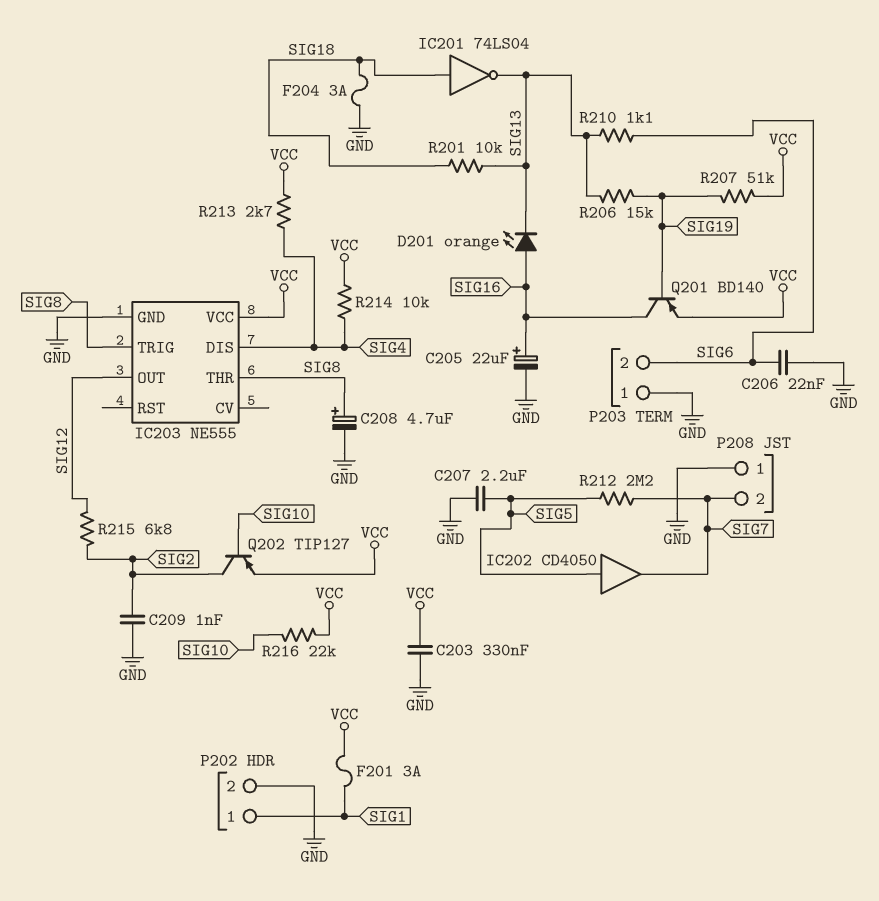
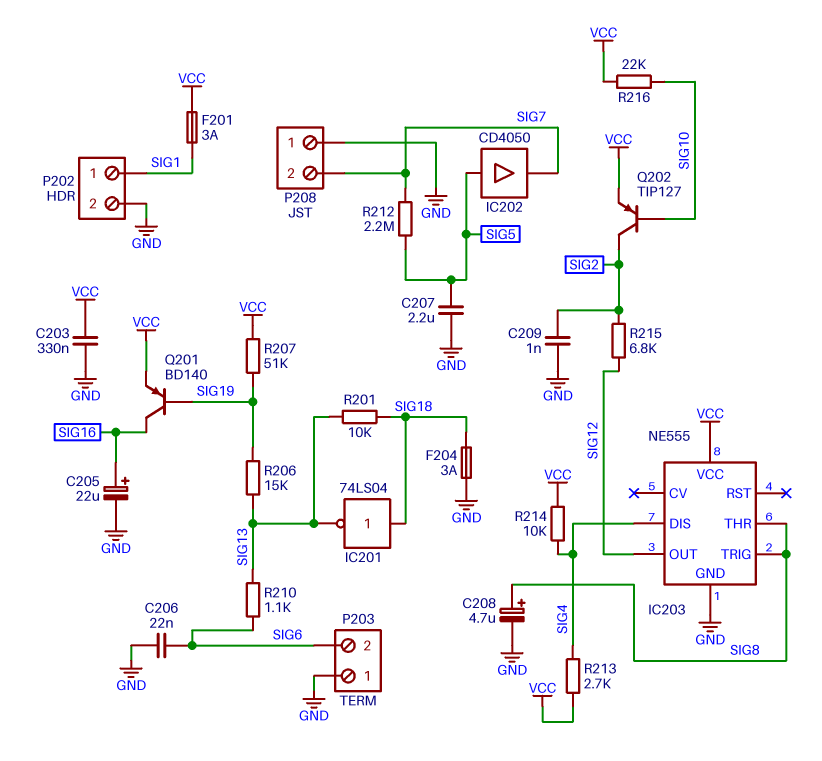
D201: LED orange (A SIG16, K SIG13) -> none

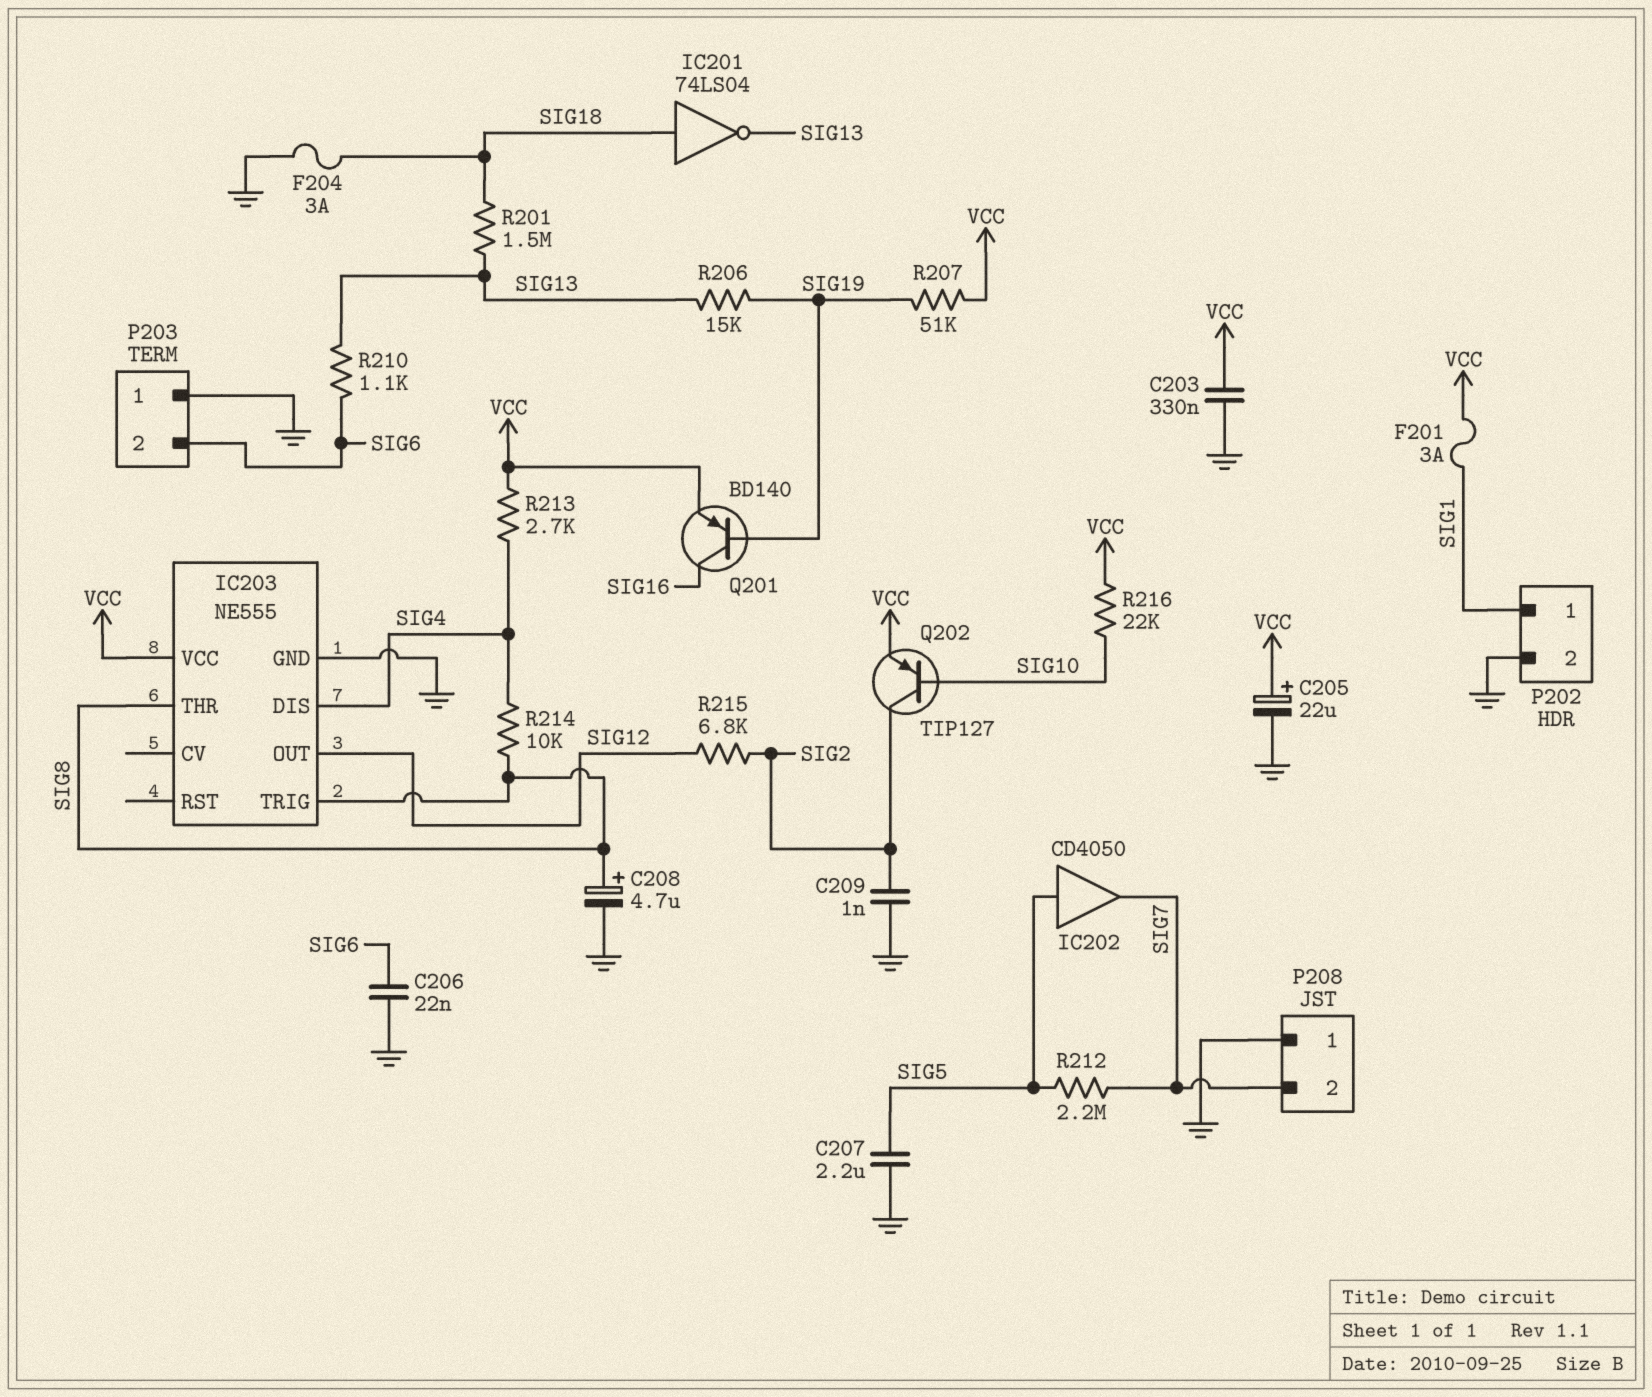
C205: 22uF (plus SIG16, minus GND) -> 22uF (plus VCC, minus GND)
R201: 10k (SIG13, SIG18) -> 1.5M (SIG13, SIG18)
R214: 10k (SIG4, VCC) -> 10k (SIG4, SIG8)

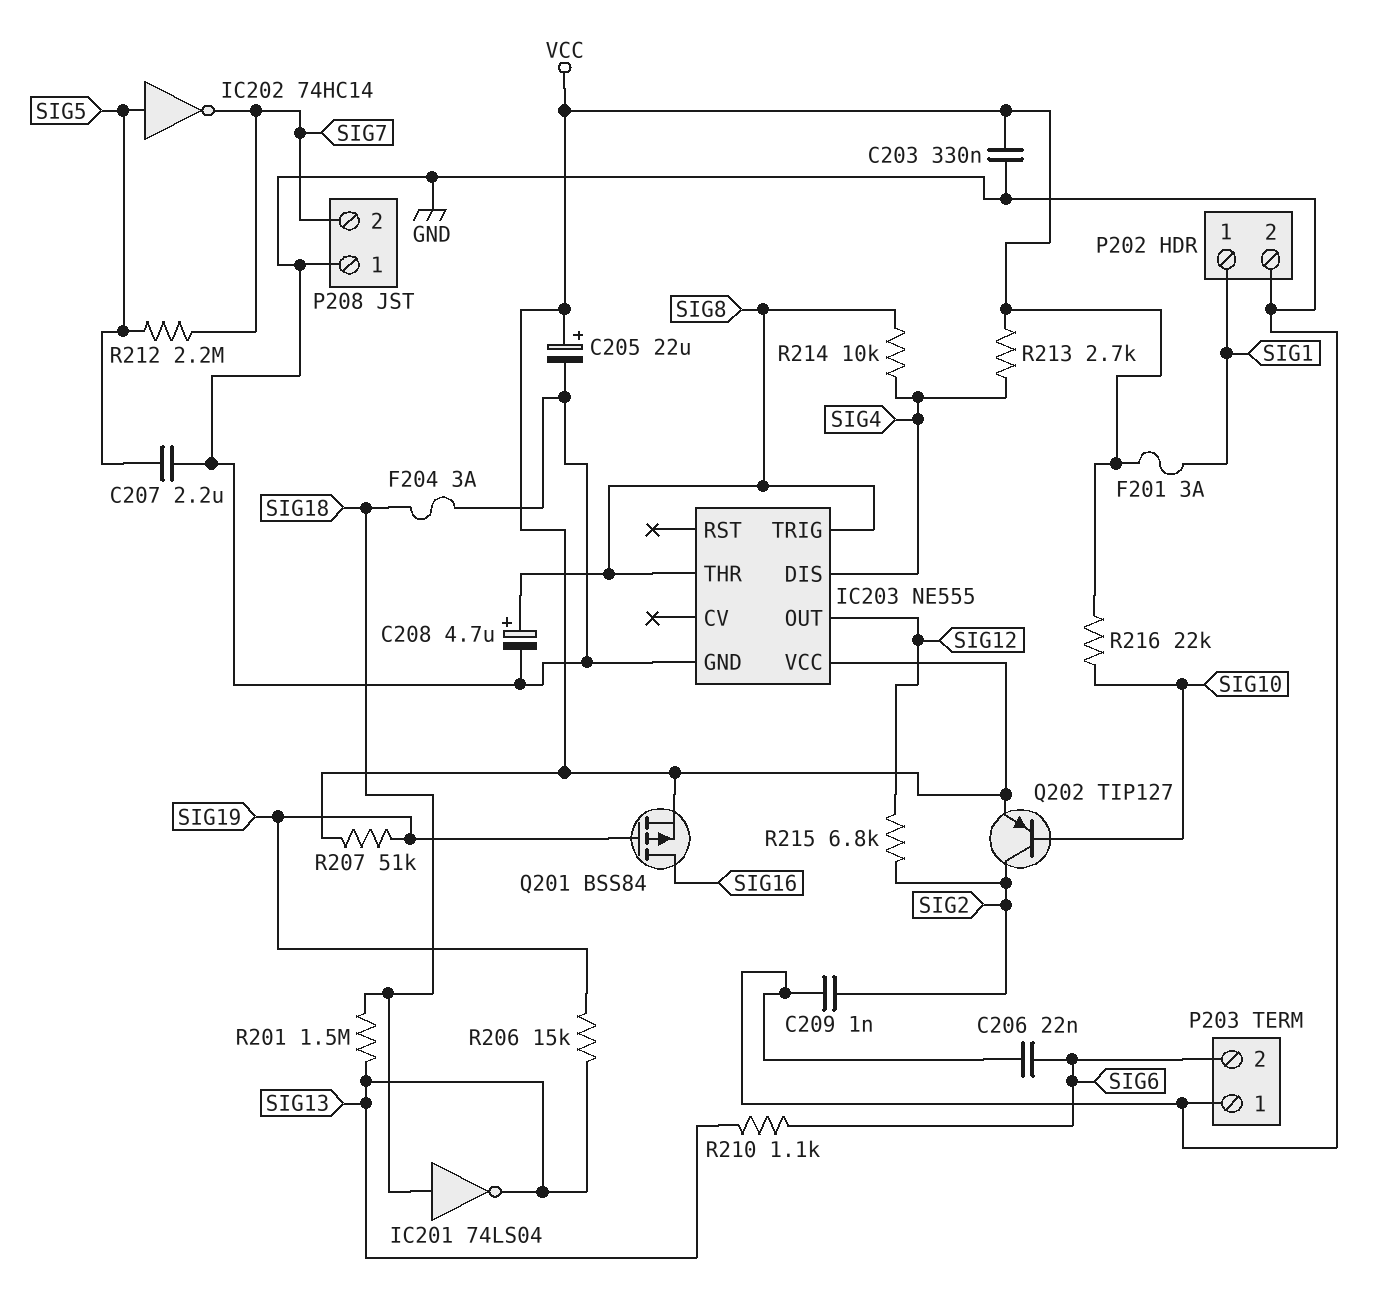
IC202: buffer CD4050 (in SIG5, out SIG7) -> NOT 74HC14 (in SIG5, out SIG7)
Q201: PNP BD140 (B SIG19, C SIG16, E VCC) -> PMOS BSS84 (G SIG19, D SIG16, S VCC)

